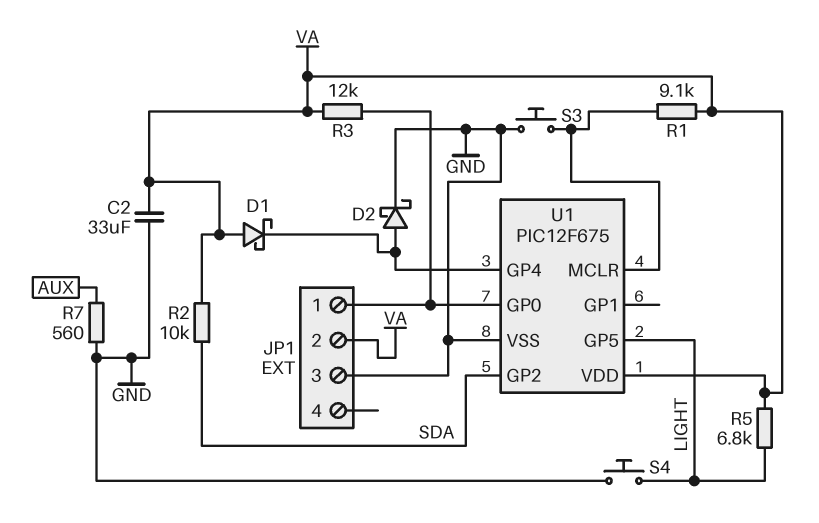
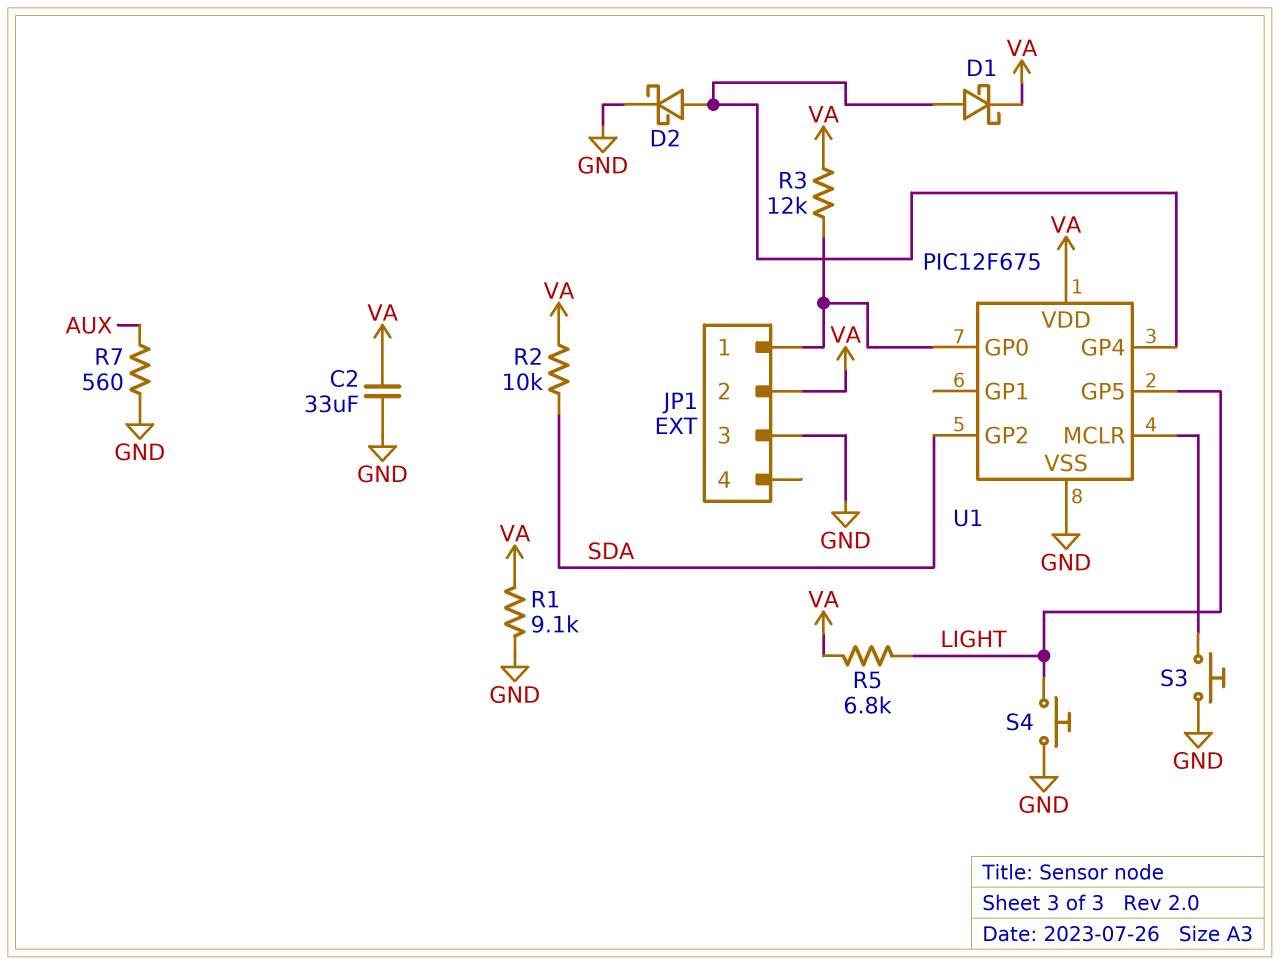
D1: schottky (A VA, K U1/GP4) -> schottky (A U1/GP4, K VA)
R1: 9.1k (U1/MCLR, VA) -> 9.1k (GND, VA)

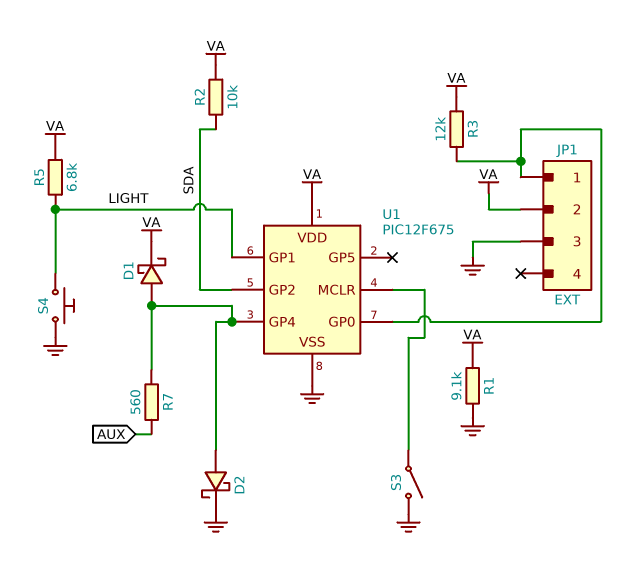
C2: 33uF (GND, VA) -> none
R7: 560 (AUX, GND) -> 560 (AUX, U1/GP4)
S3: button (GND, U1/MCLR) -> switch (GND, U1/MCLR)
U1 pin GP1: none -> LIGHT
U1 pin GP5: LIGHT -> none

